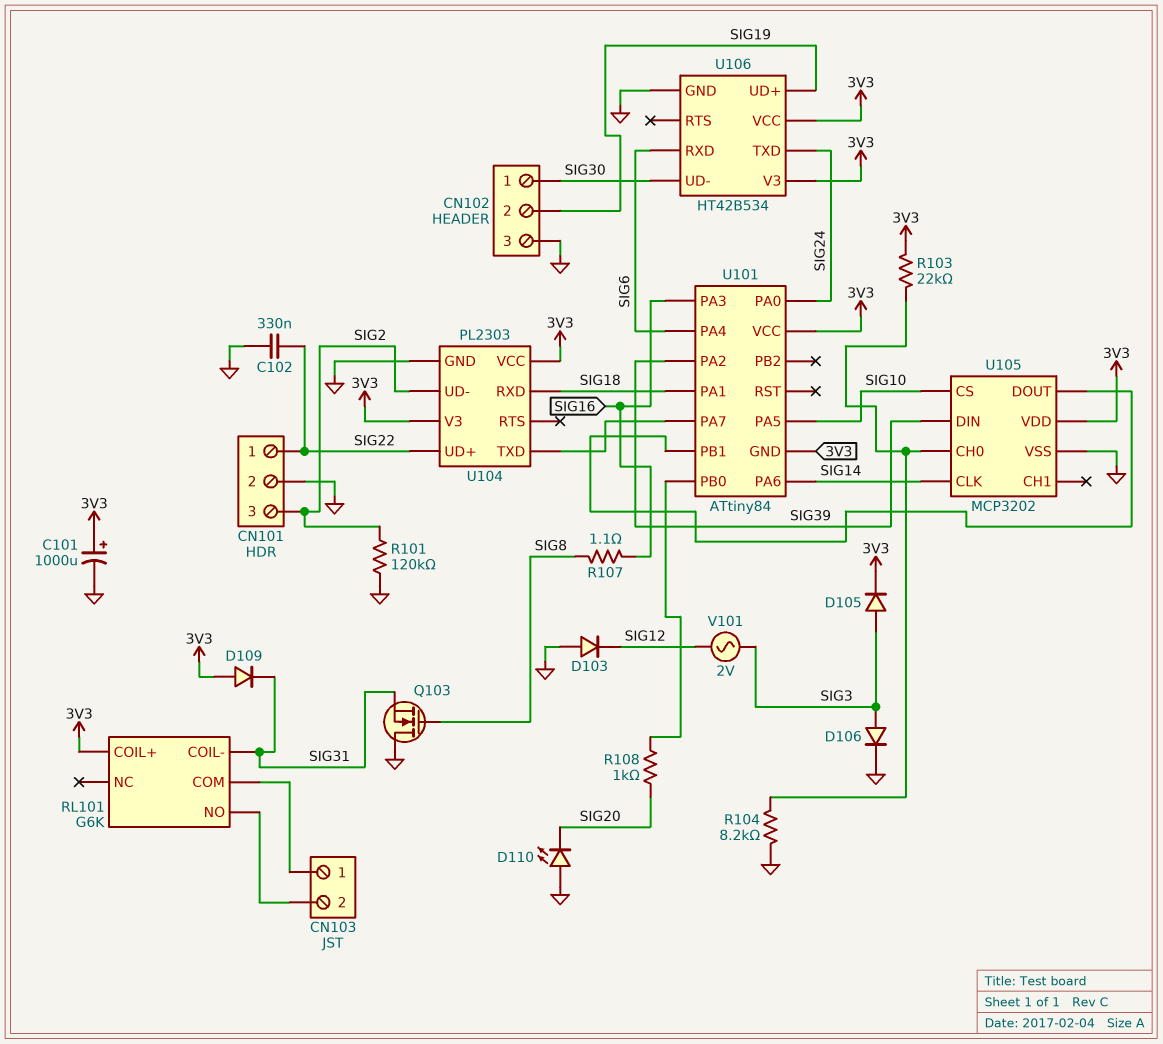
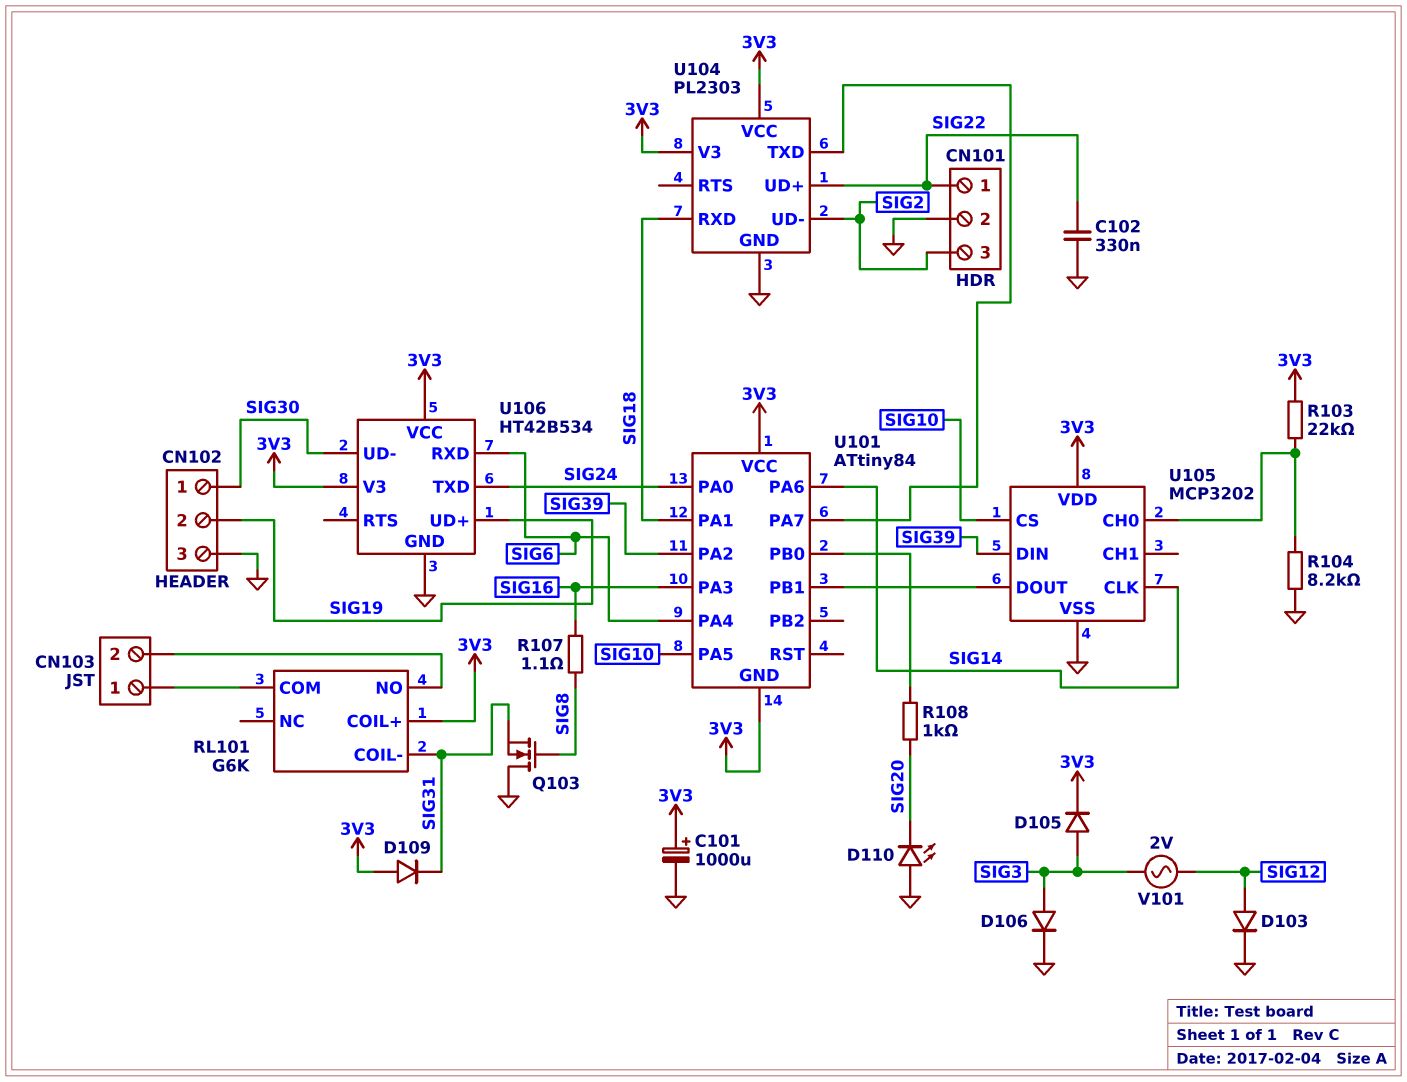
D103: diode (A GND, K SIG12) -> diode (A SIG12, K GND)
R101: 120k (GND, SIG2) -> none

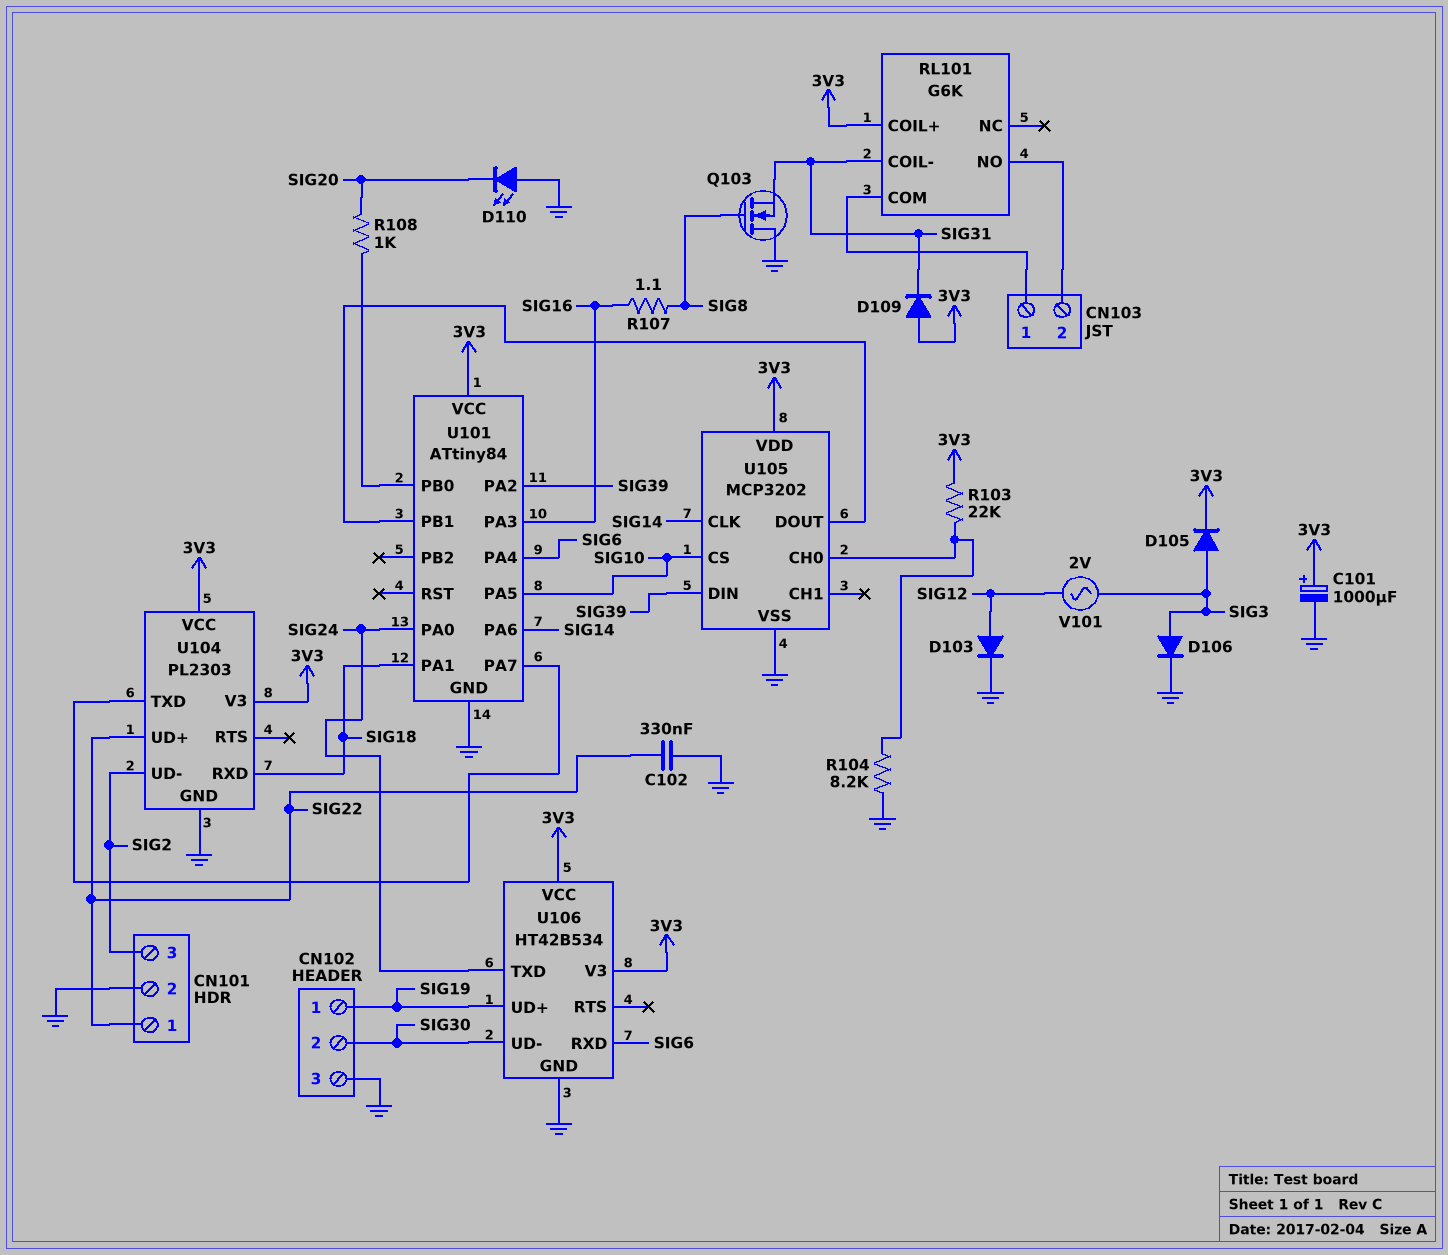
CN102 pin 1: SIG30 -> SIG19
CN102 pin 2: SIG19 -> SIG30
U101 pin GND: 3V3 -> GND

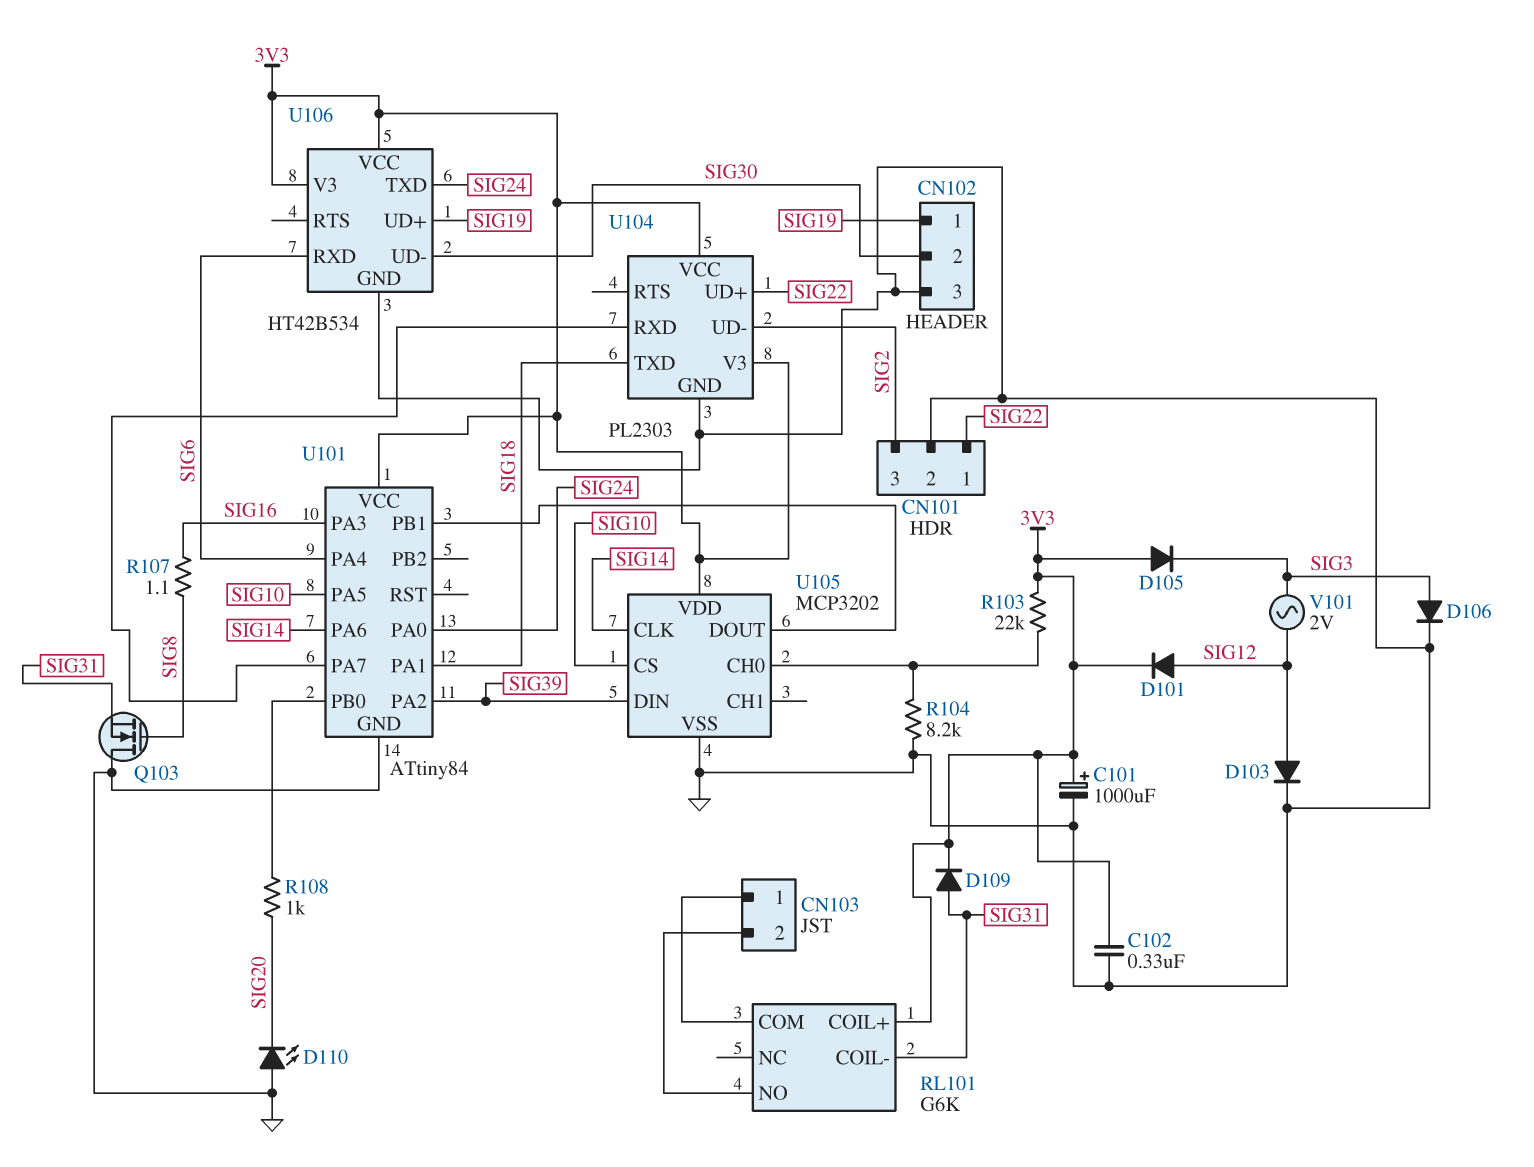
C102: 330nF (GND, SIG22) -> 330nF (3V3, GND)
D101: none -> diode (A SIG12, K 3V3)
D105: diode (A SIG3, K 3V3) -> diode (A 3V3, K SIG3)
D109: diode (A 3V3, K SIG31) -> diode (A SIG31, K 3V3)
U104 pin RXD: SIG18 -> U101/PA7
U104 pin TXD: U101/PA7 -> SIG18

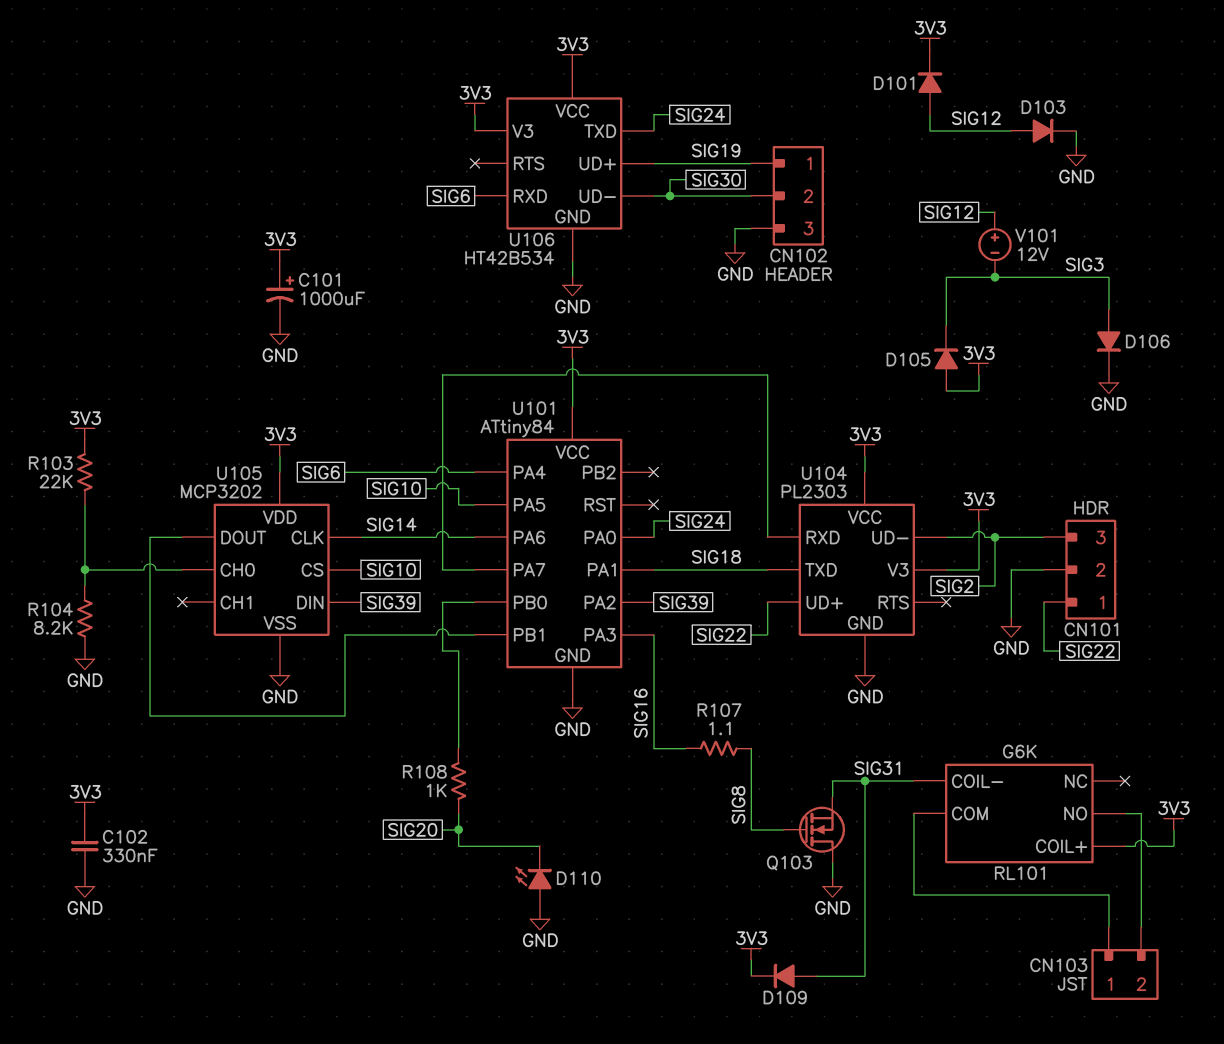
V101: AC 2V (SIG3, SIG12) -> 12V (plus SIG12, minus SIG3)

